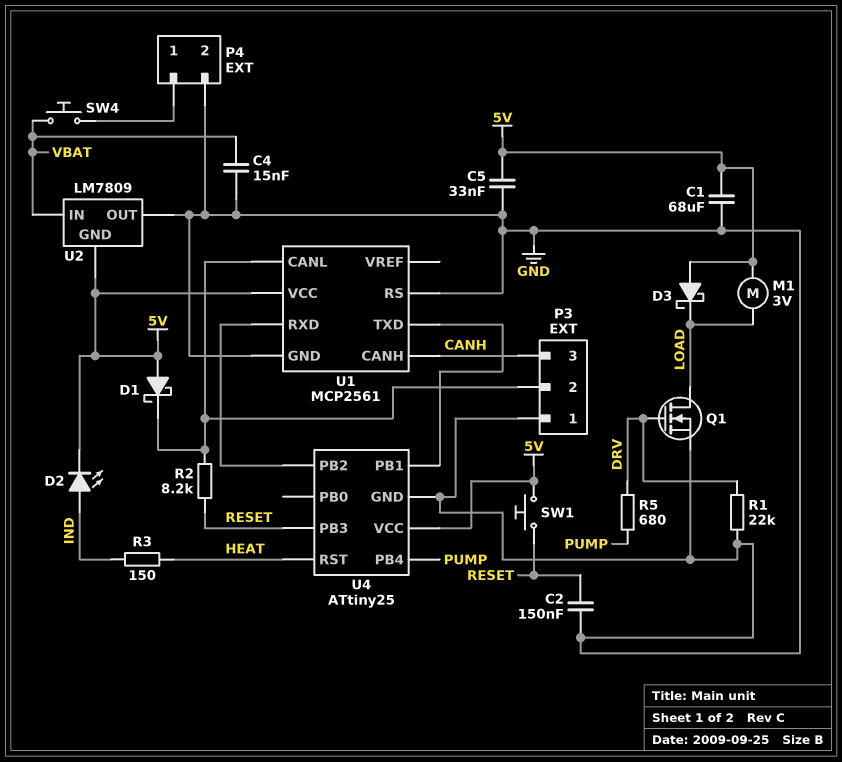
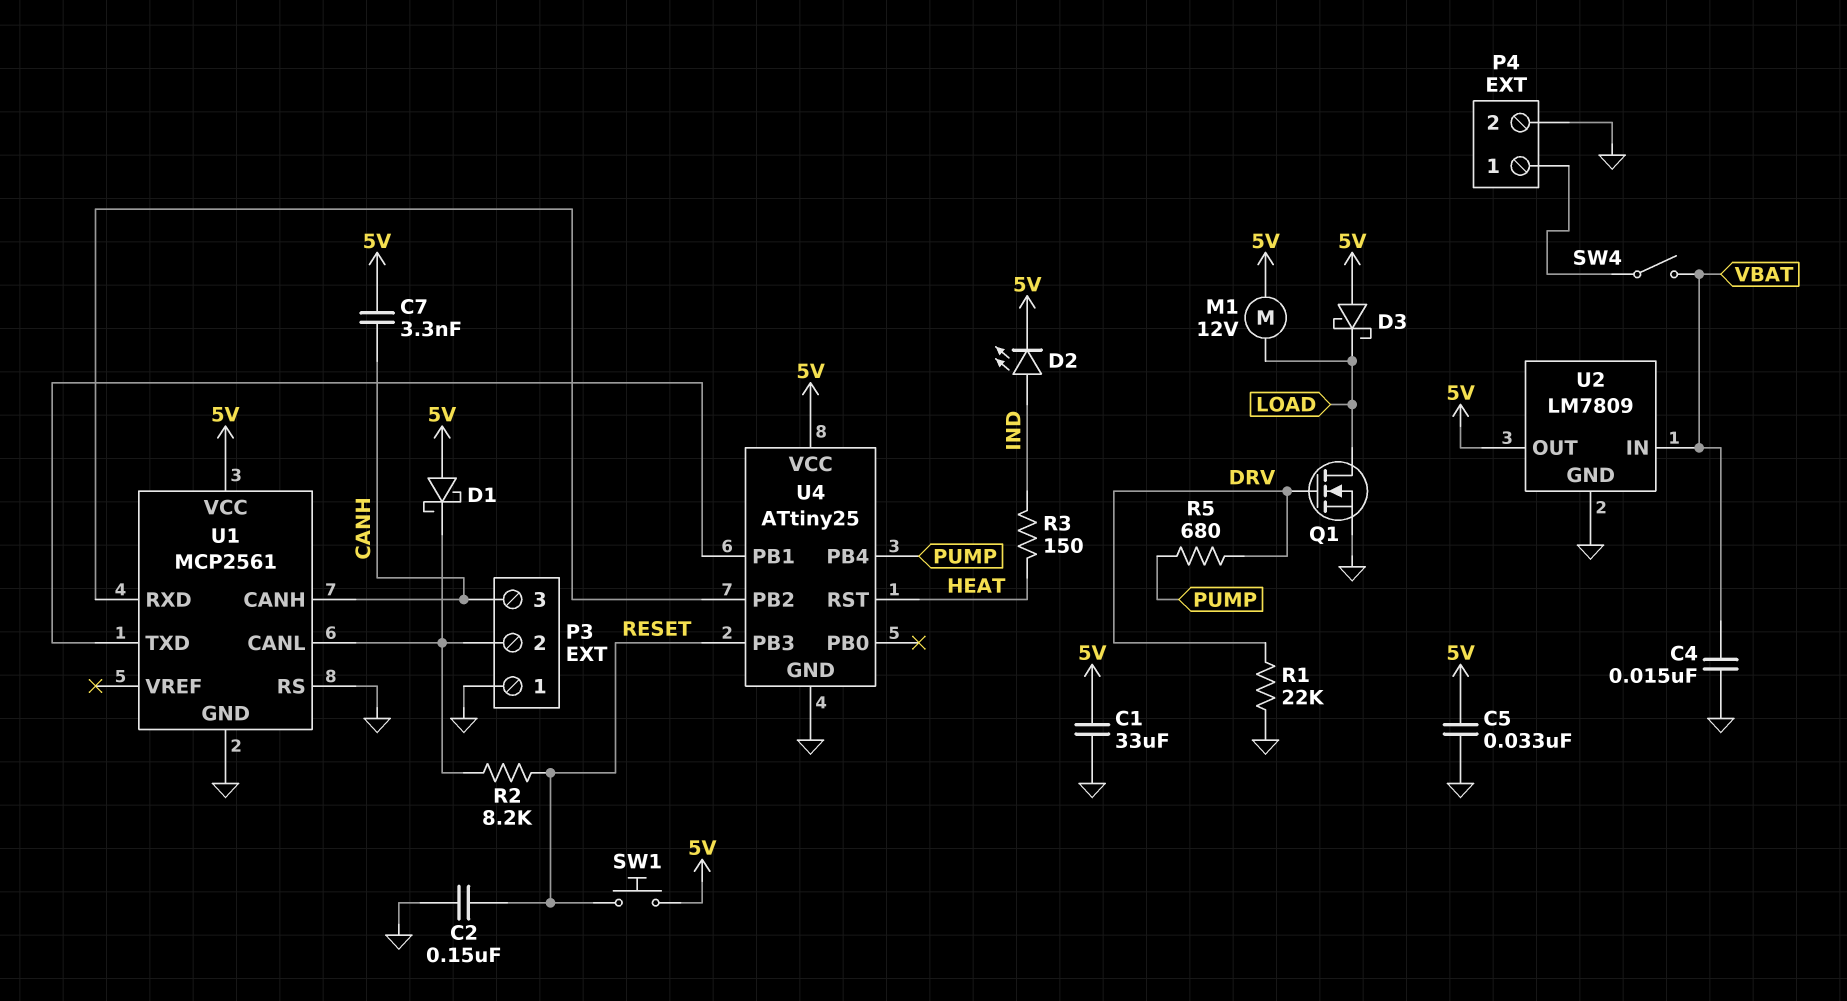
C1: 68uF (5V, GND) -> 33uF (5V, GND)
C7: none -> 3.3nF (5V, CANH)
M1: motor 3V (5V, LOAD) -> motor 12V (5V, LOAD)
SW4: button (P4/1, VBAT) -> switch (P4/1, VBAT)
U2 pin GND: 5V -> GND
U2 pin OUT: GND -> 5V

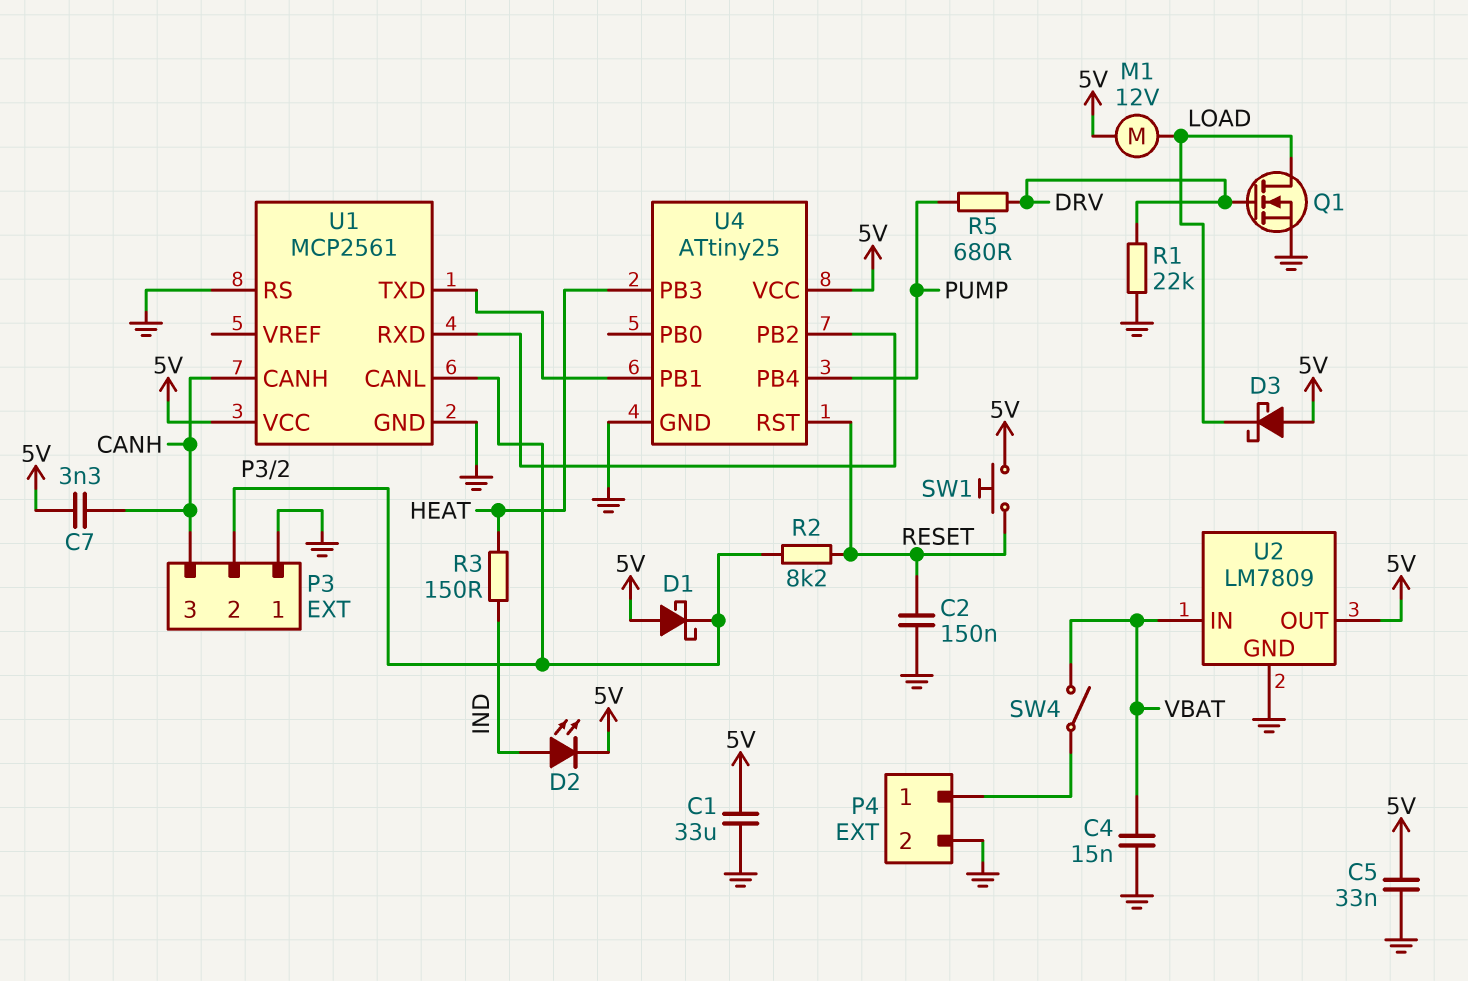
U4 pin PB3: RESET -> HEAT
U4 pin RST: HEAT -> RESET

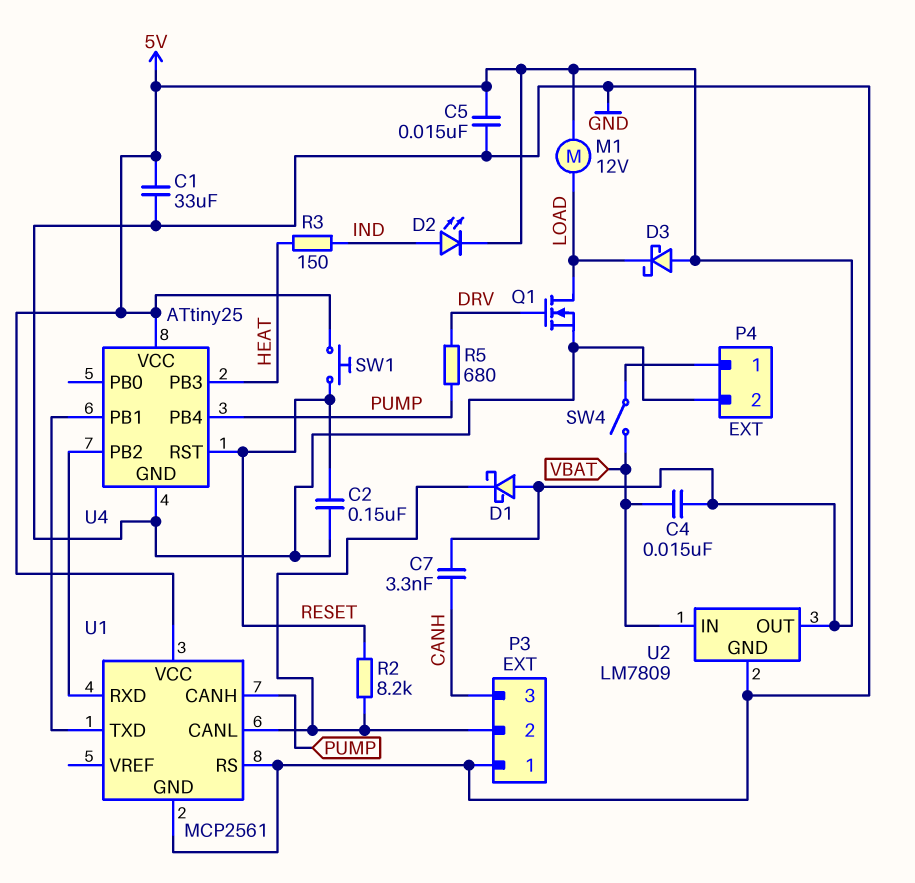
C4: 15nF (GND, VBAT) -> 15nF (5V, VBAT)
C5: 33nF (5V, GND) -> 15nF (5V, GND)
R1: 22k (DRV, GND) -> none
U1 pin CANH: CANH -> PUMP

